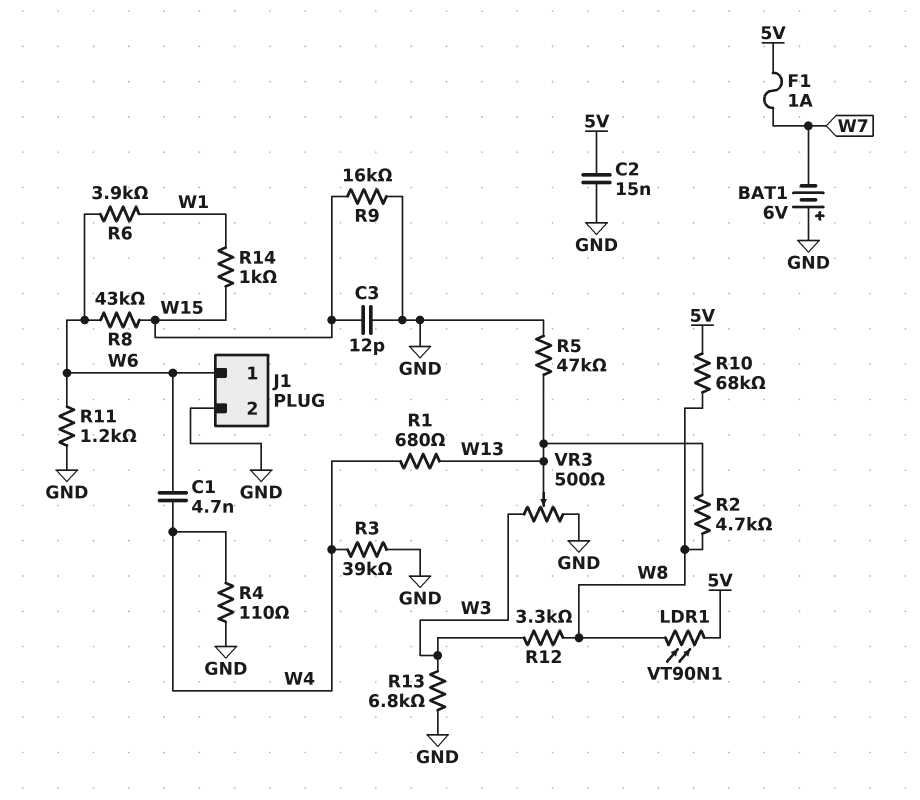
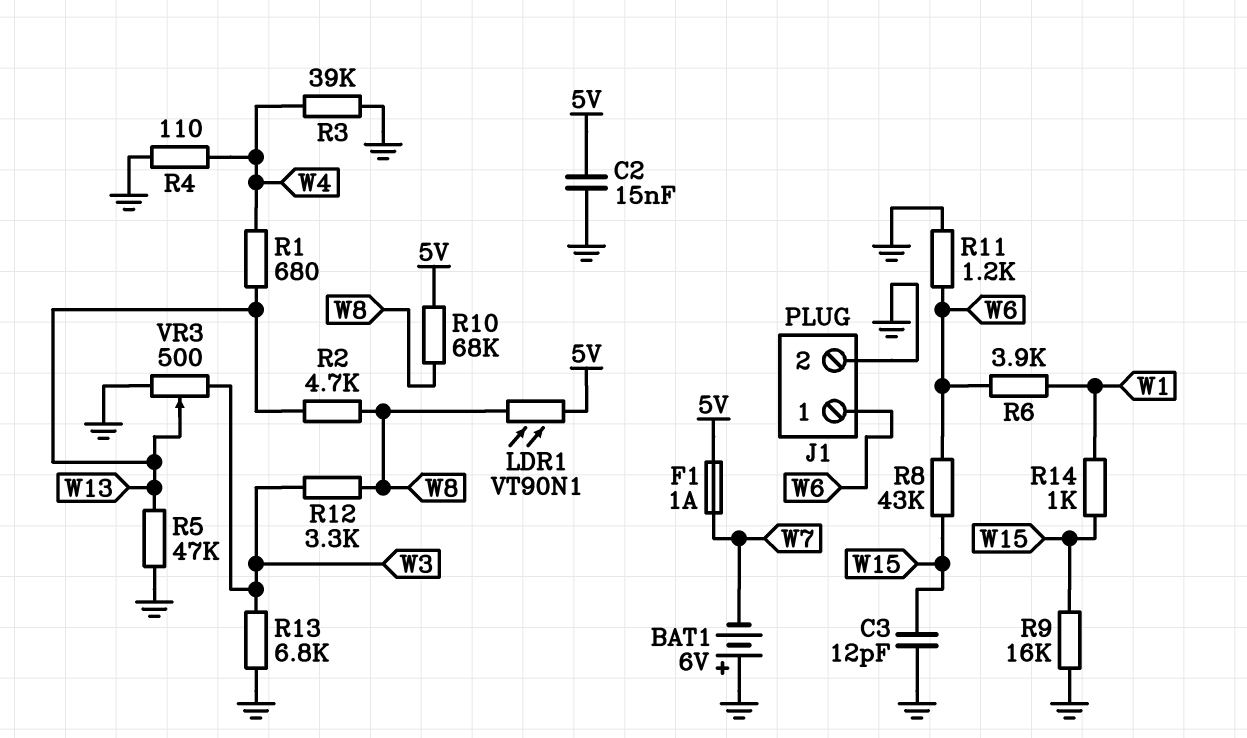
C1: 4.7nF (W4, W6) -> none

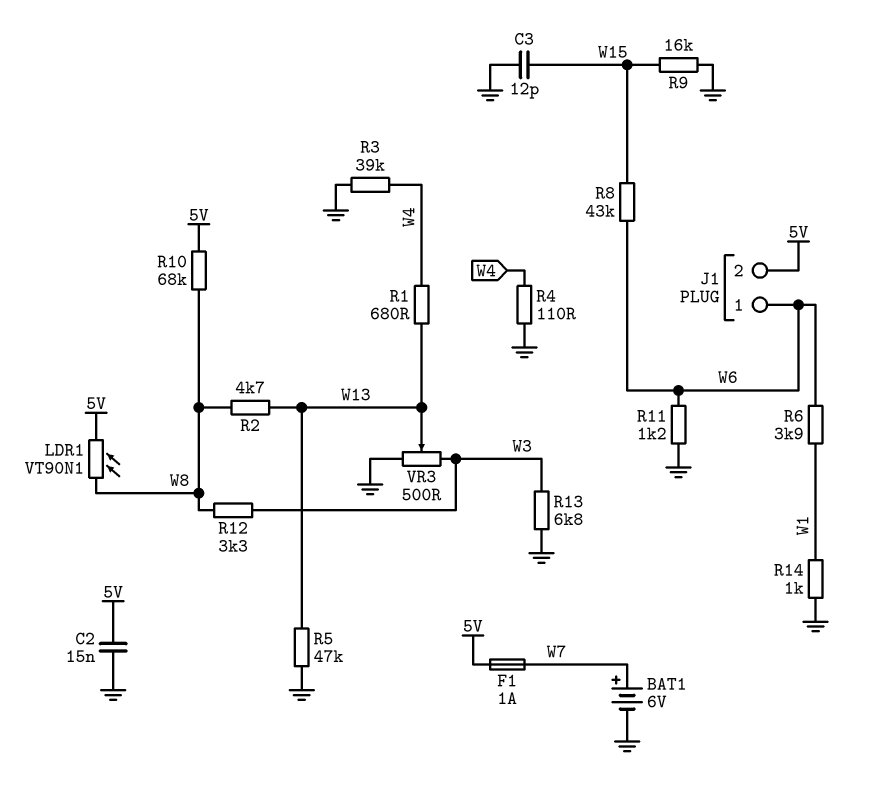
BAT1: 6V (plus GND, minus W7) -> 6V (plus W7, minus GND)
J1 pin 2: GND -> 5V
R14: 1k (W1, W15) -> 1k (GND, W1)

